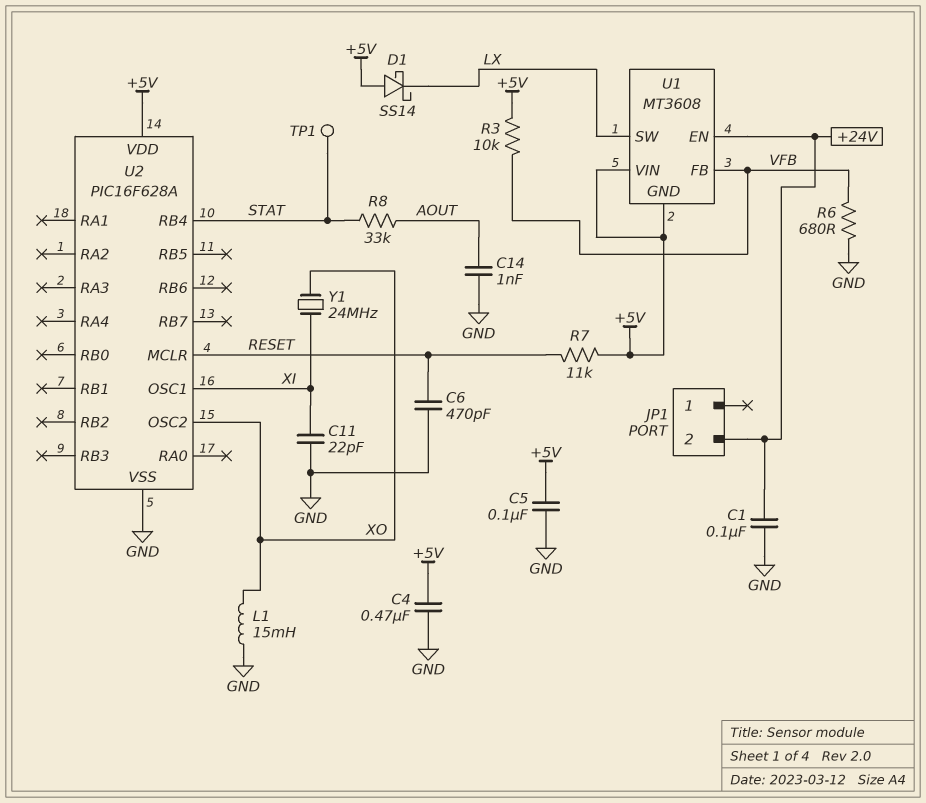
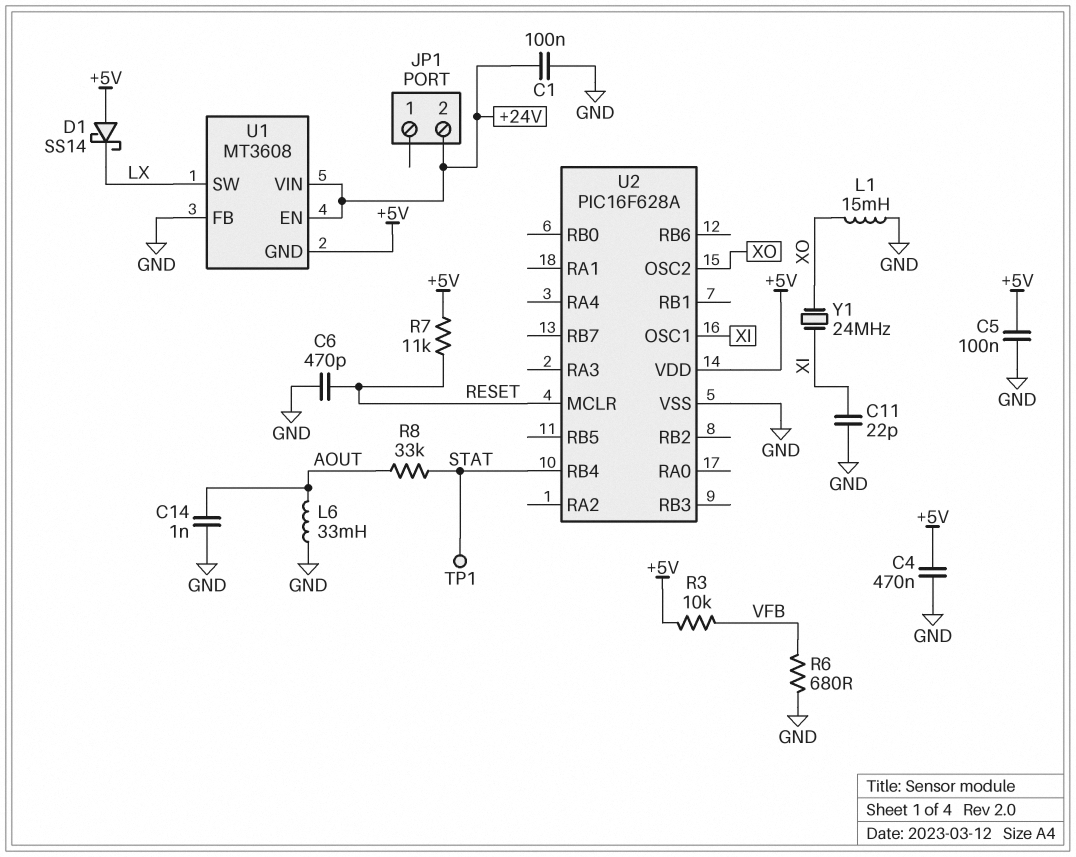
L6: none -> 33mH (AOUT, GND)
U1 pin FB: VFB -> GND
U1 pin VIN: +5V -> +24V

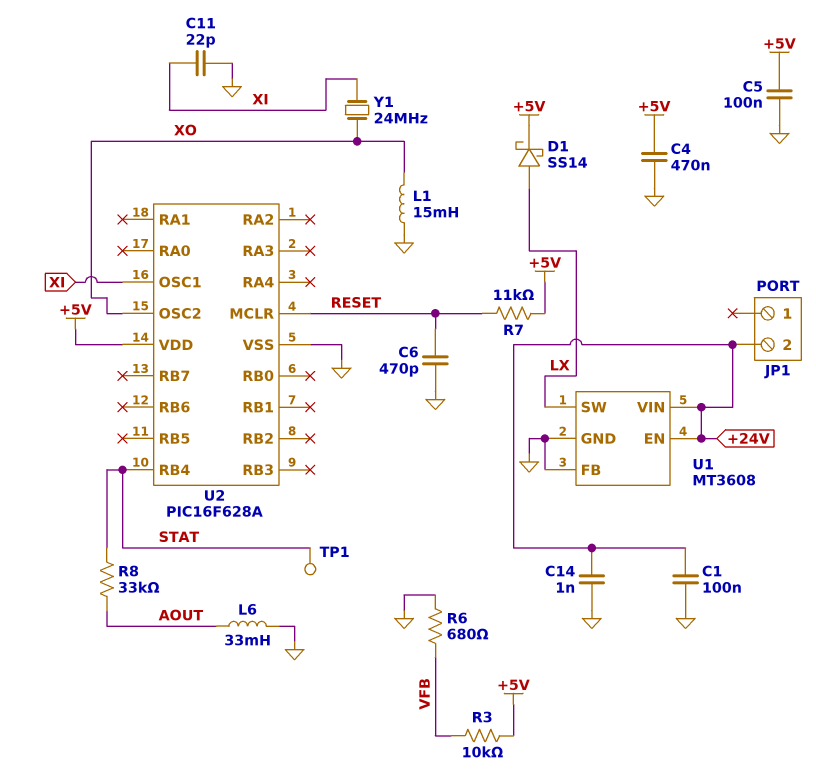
C14: 1nF (AOUT, GND) -> 1nF (+24V, GND)
D1: schottky SS14 (A +5V, K LX) -> schottky SS14 (A LX, K +5V)
U1 pin GND: +5V -> GND

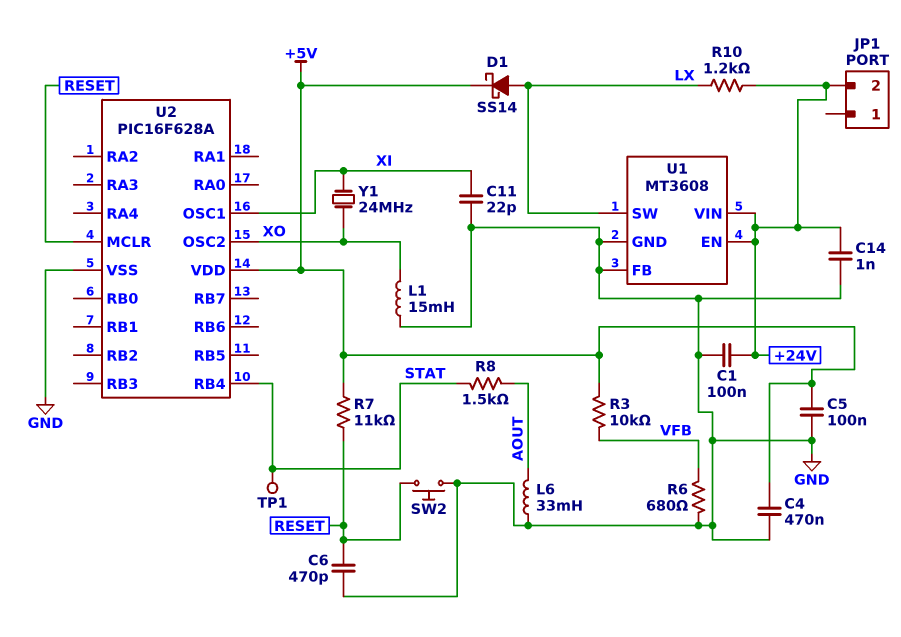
R8: 33k (AOUT, STAT) -> 1.5k (AOUT, STAT)
R10: none -> 1.2k (+24V, LX)
SW2: none -> button (GND, RESET)

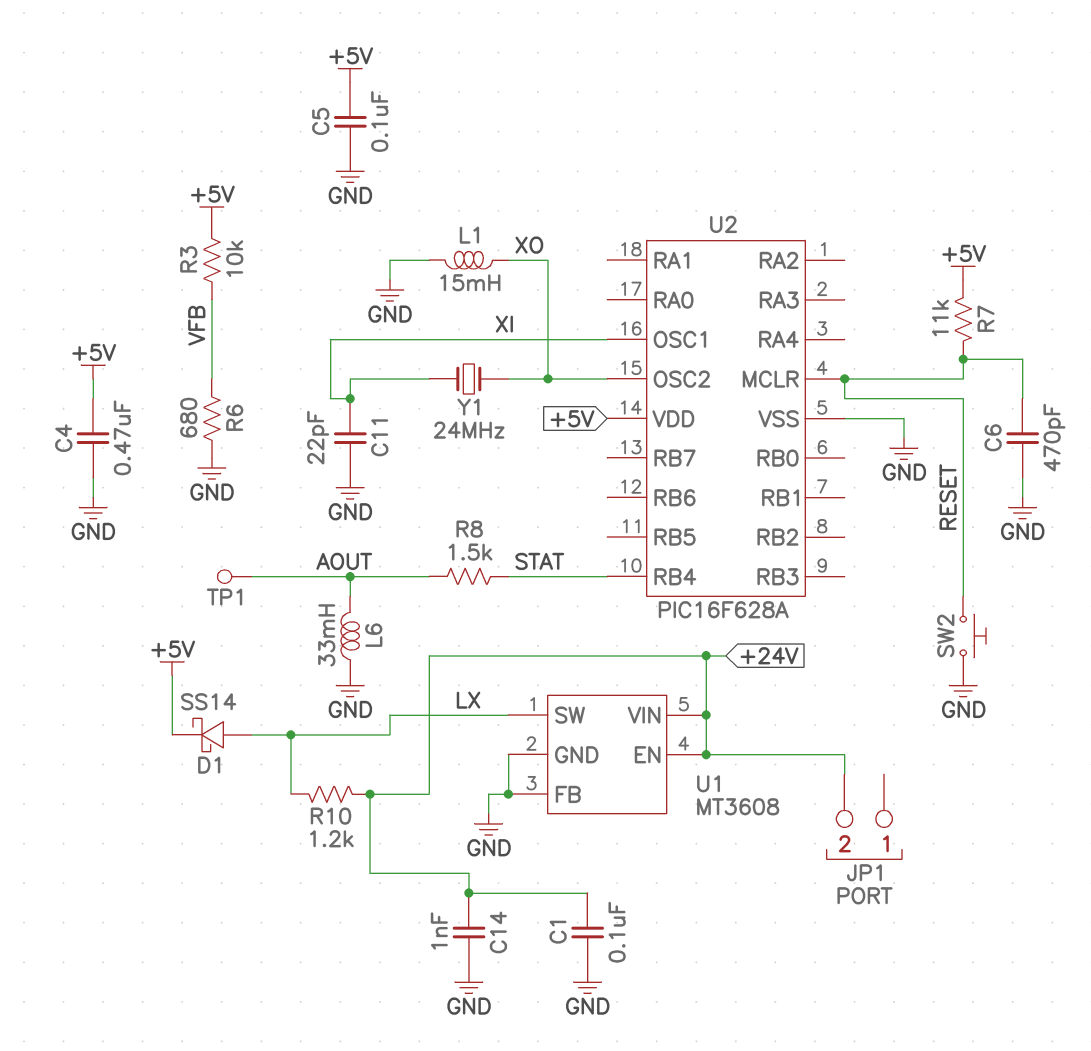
TP1: test point (STAT) -> test point (AOUT)

